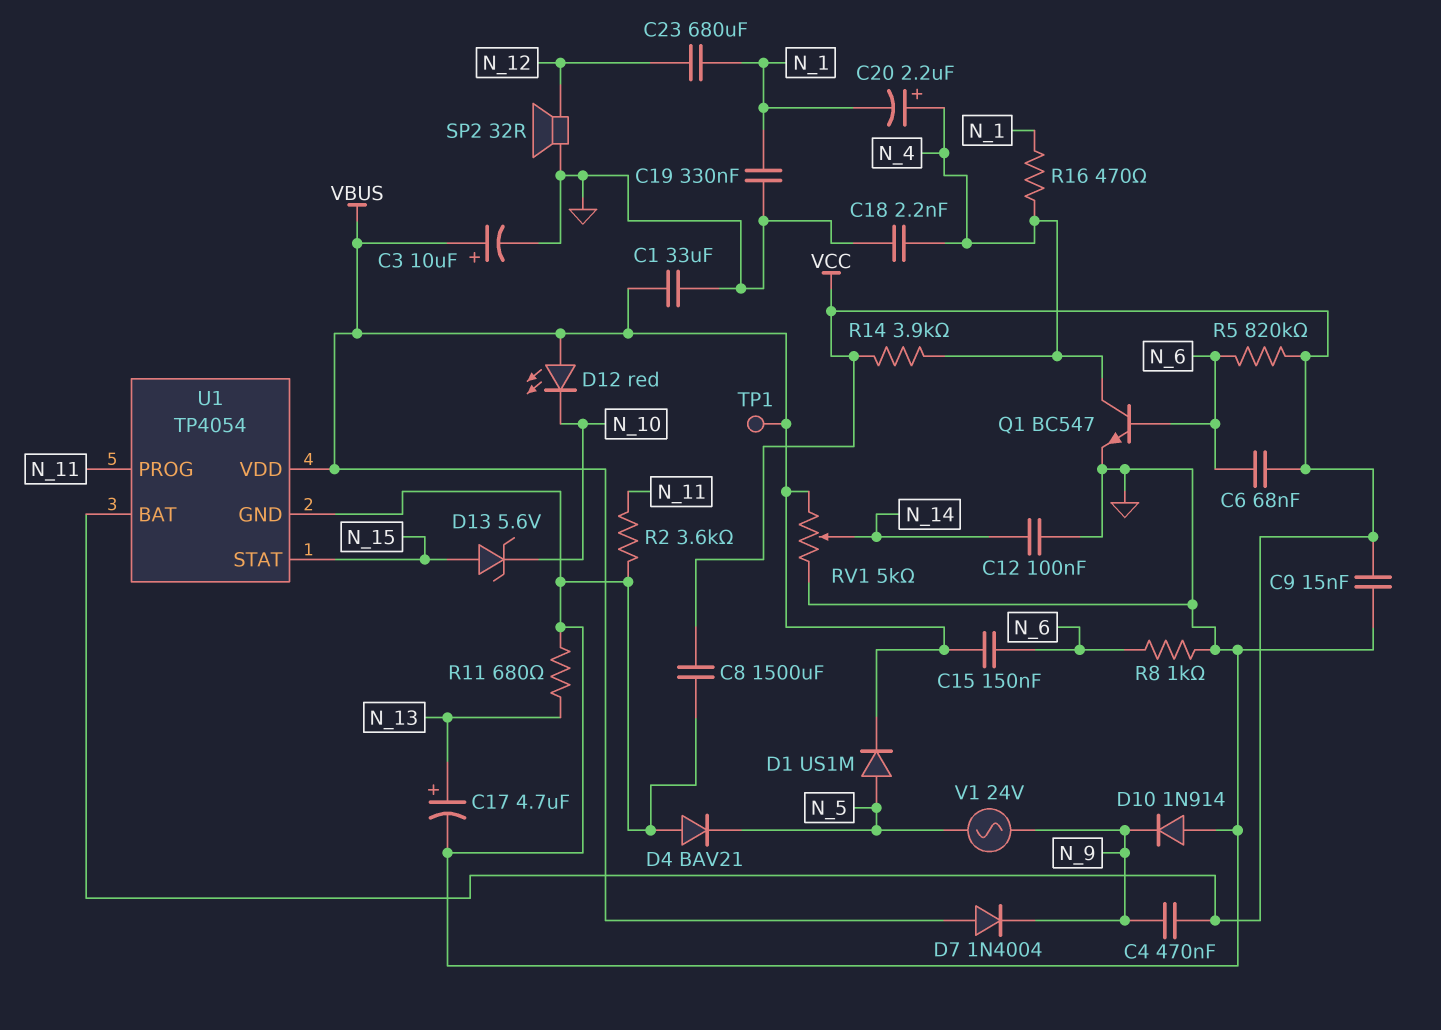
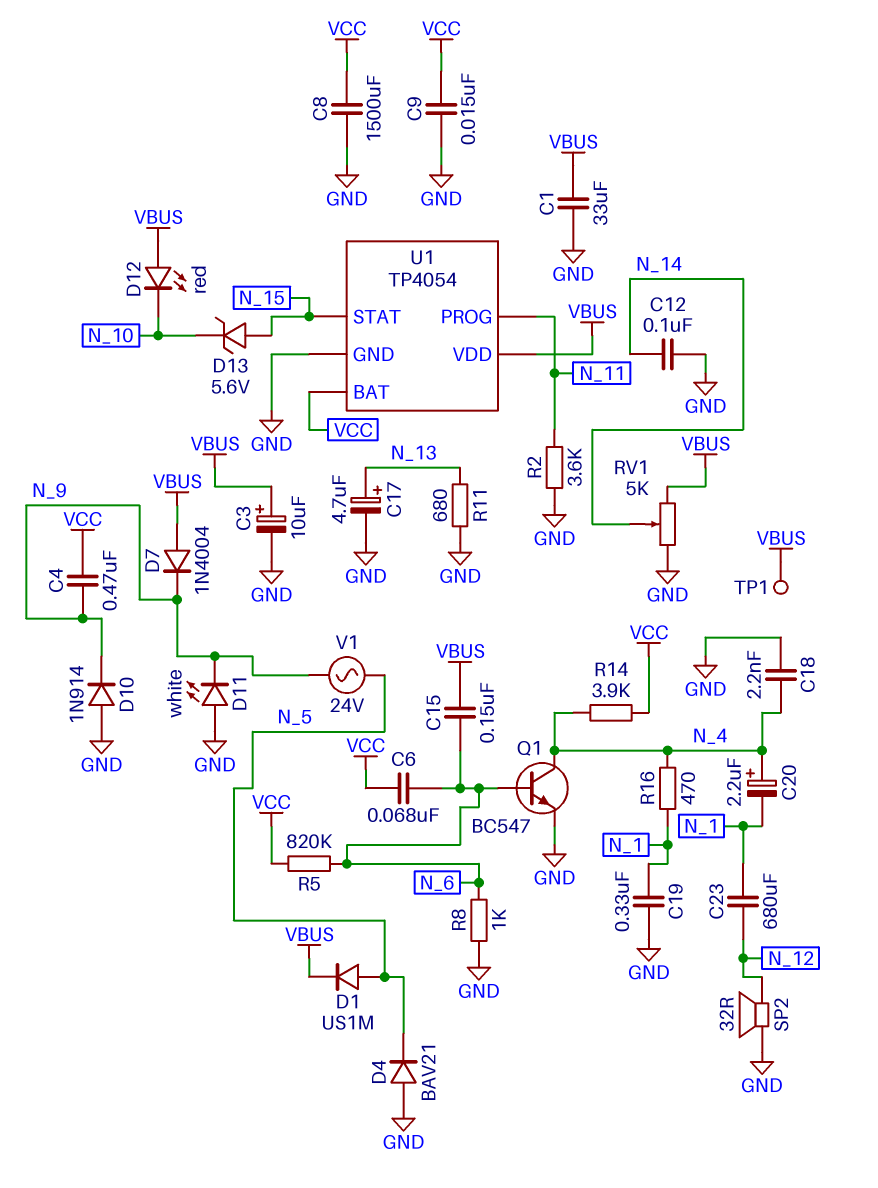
D11: none -> LED white (A GND, K N_9)

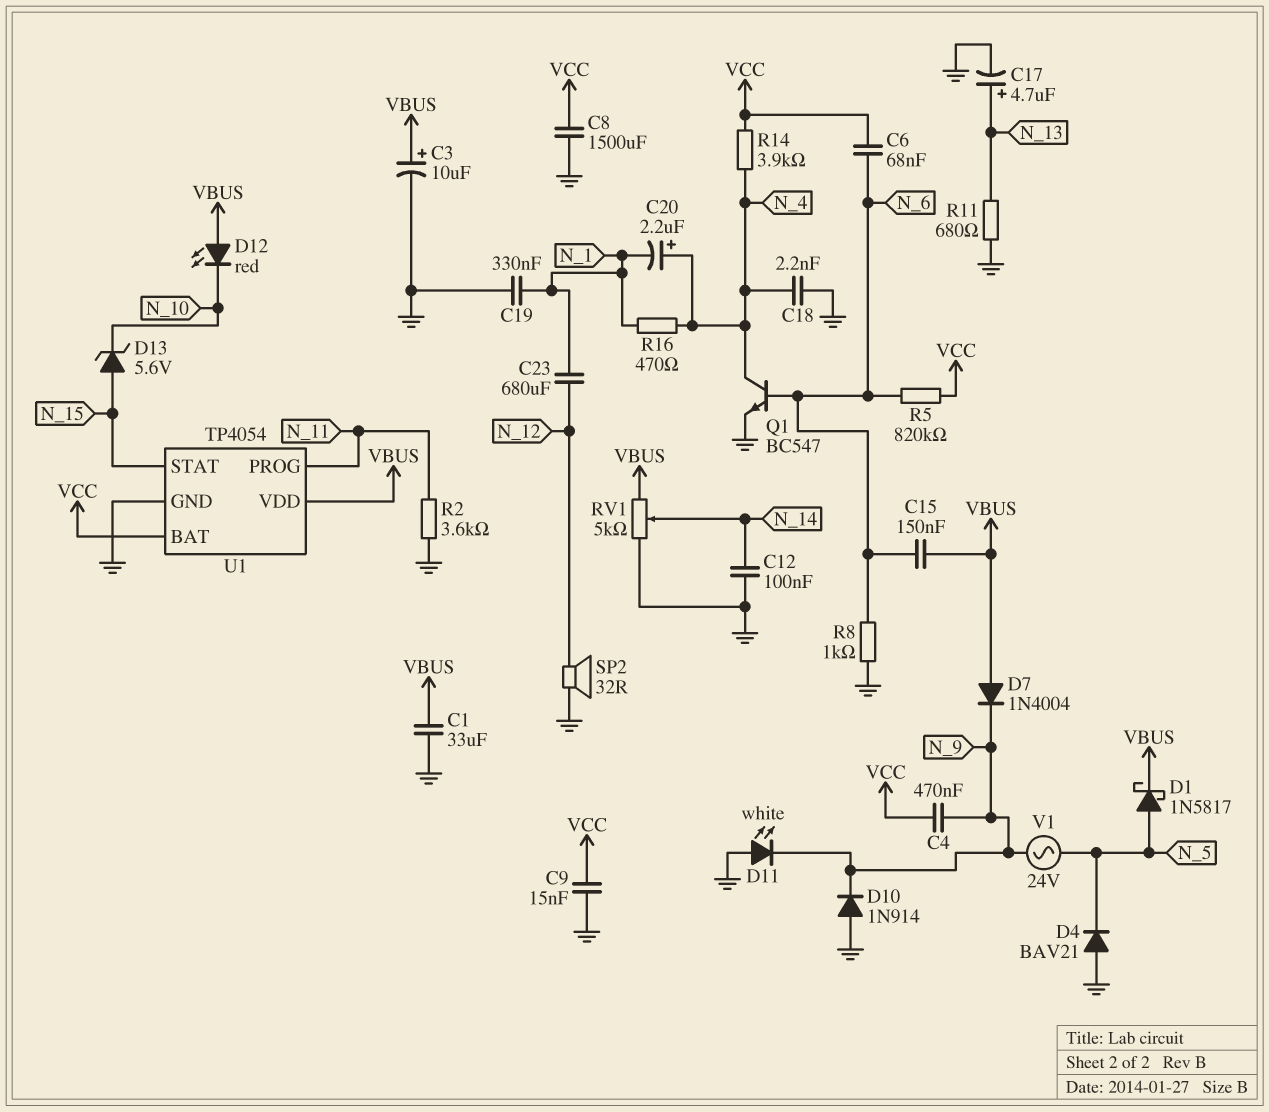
D1: diode US1M (A N_5, K VBUS) -> schottky 1N5817 (A N_5, K VBUS)
TP1: test point (VBUS) -> none

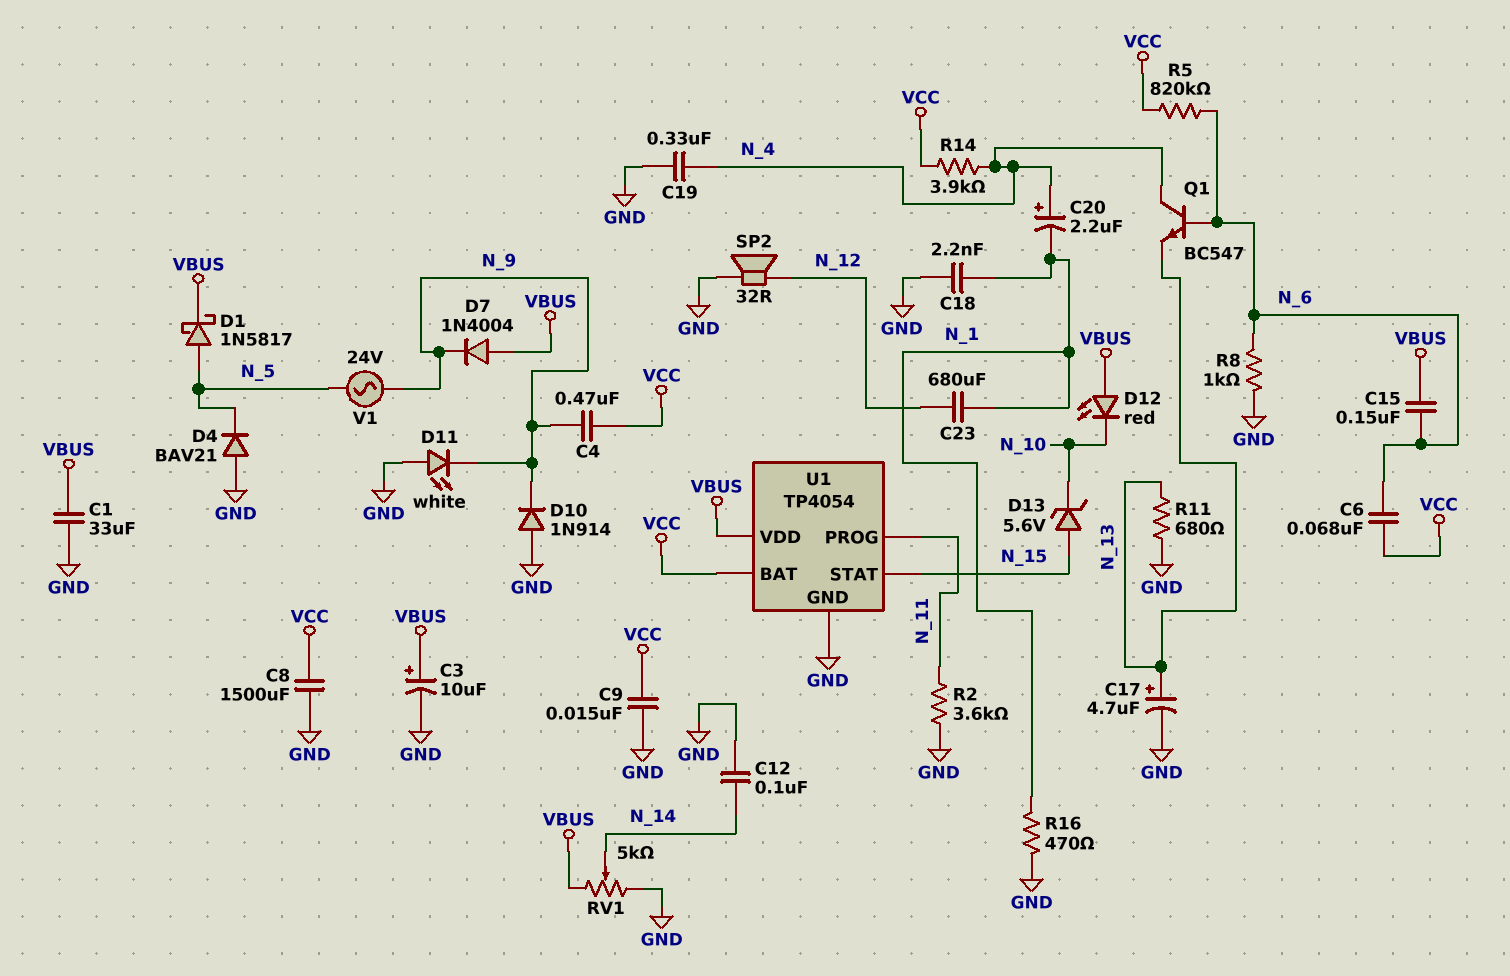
C18: 2.2nF (GND, N_4) -> 2.2nF (GND, N_1)
C19: 330nF (GND, N_1) -> 330nF (GND, N_4)
Q1: NPN BC547 (B N_6, C N_4, E GND) -> NPN BC547 (B N_6, C N_4, E N_13)
R16: 470 (N_1, N_4) -> 470 (GND, N_1)

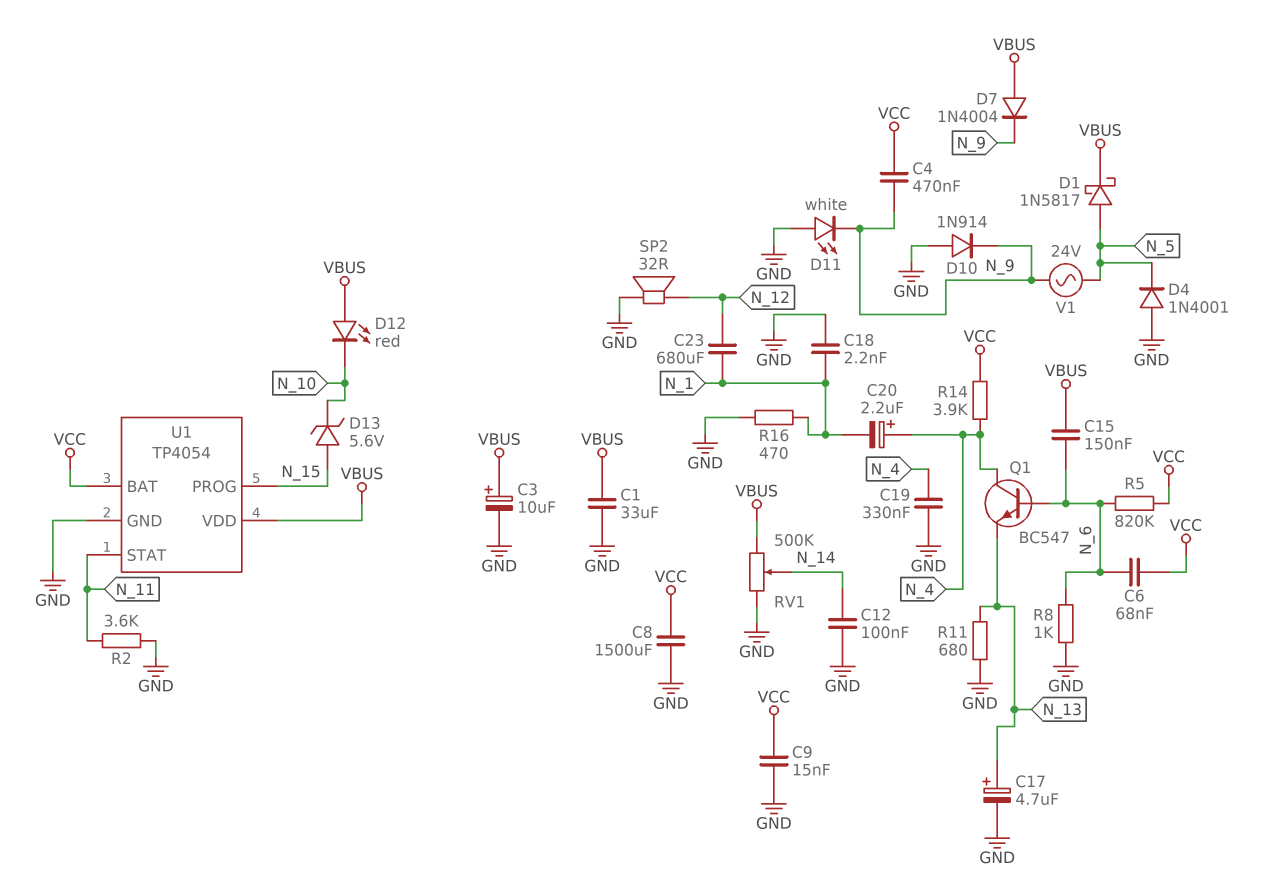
D4: diode BAV21 (A GND, K N_5) -> diode 1N4001 (A GND, K N_5)
RV1: 5k (GND, VBUS, wiper N_14) -> 500k (GND, VBUS, wiper N_14)
U1 pin PROG: N_11 -> N_15
U1 pin STAT: N_15 -> N_11

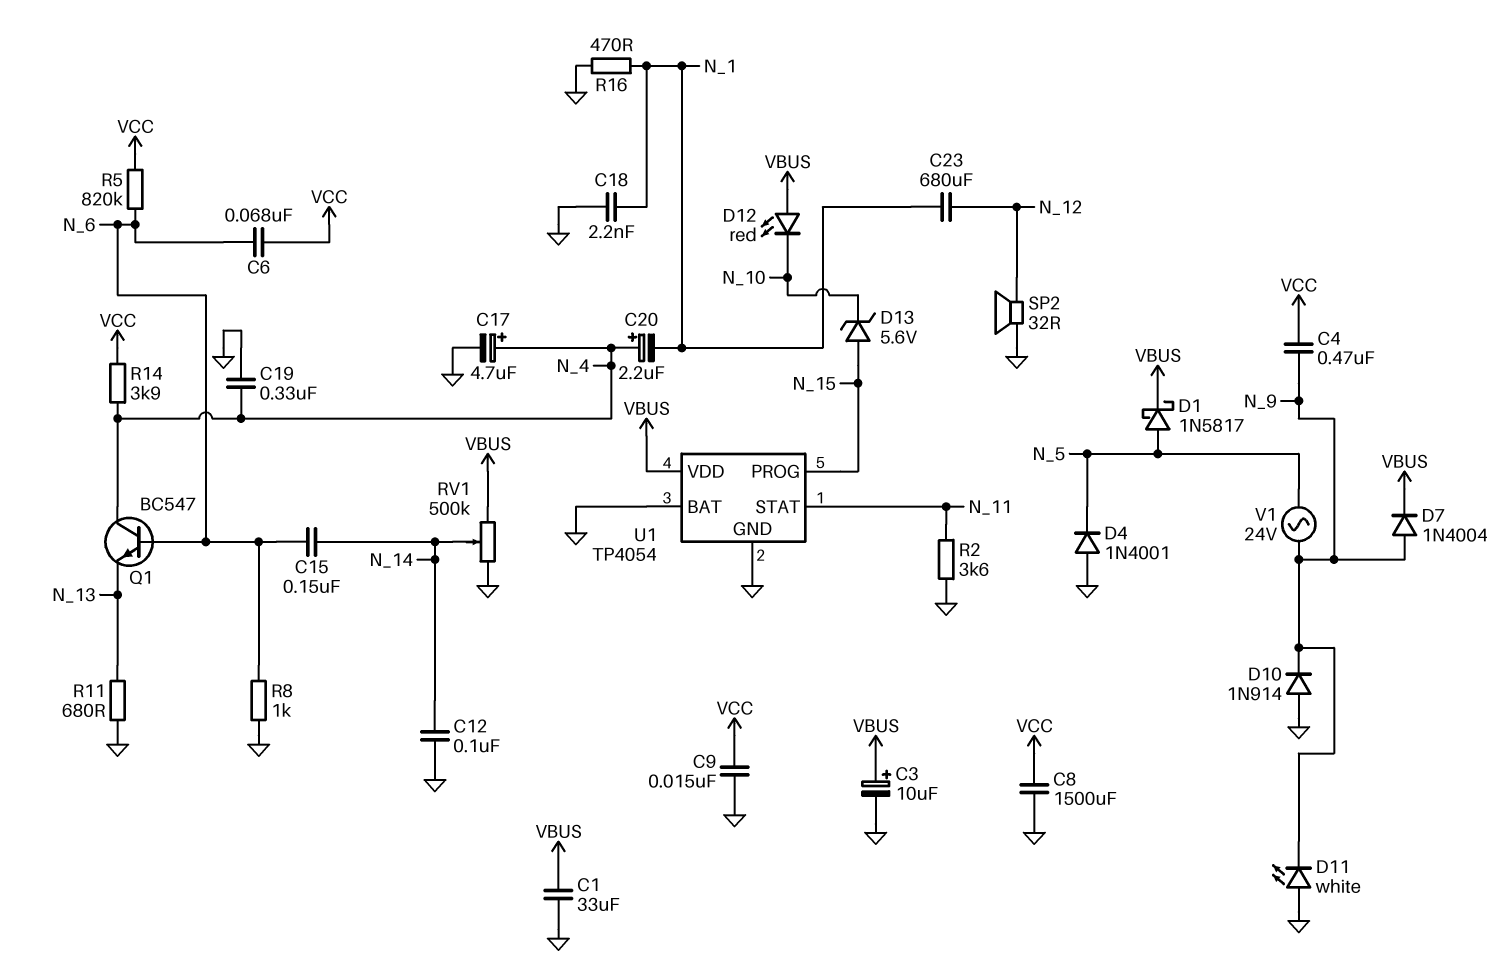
C15: 150nF (N_6, VBUS) -> 150nF (N_6, N_14)
C17: 4.7uF (plus N_13, minus GND) -> 4.7uF (plus N_4, minus GND)
D7: diode 1N4004 (A VBUS, K N_9) -> diode 1N4004 (A N_9, K VBUS)
U1 pin BAT: VCC -> GND

